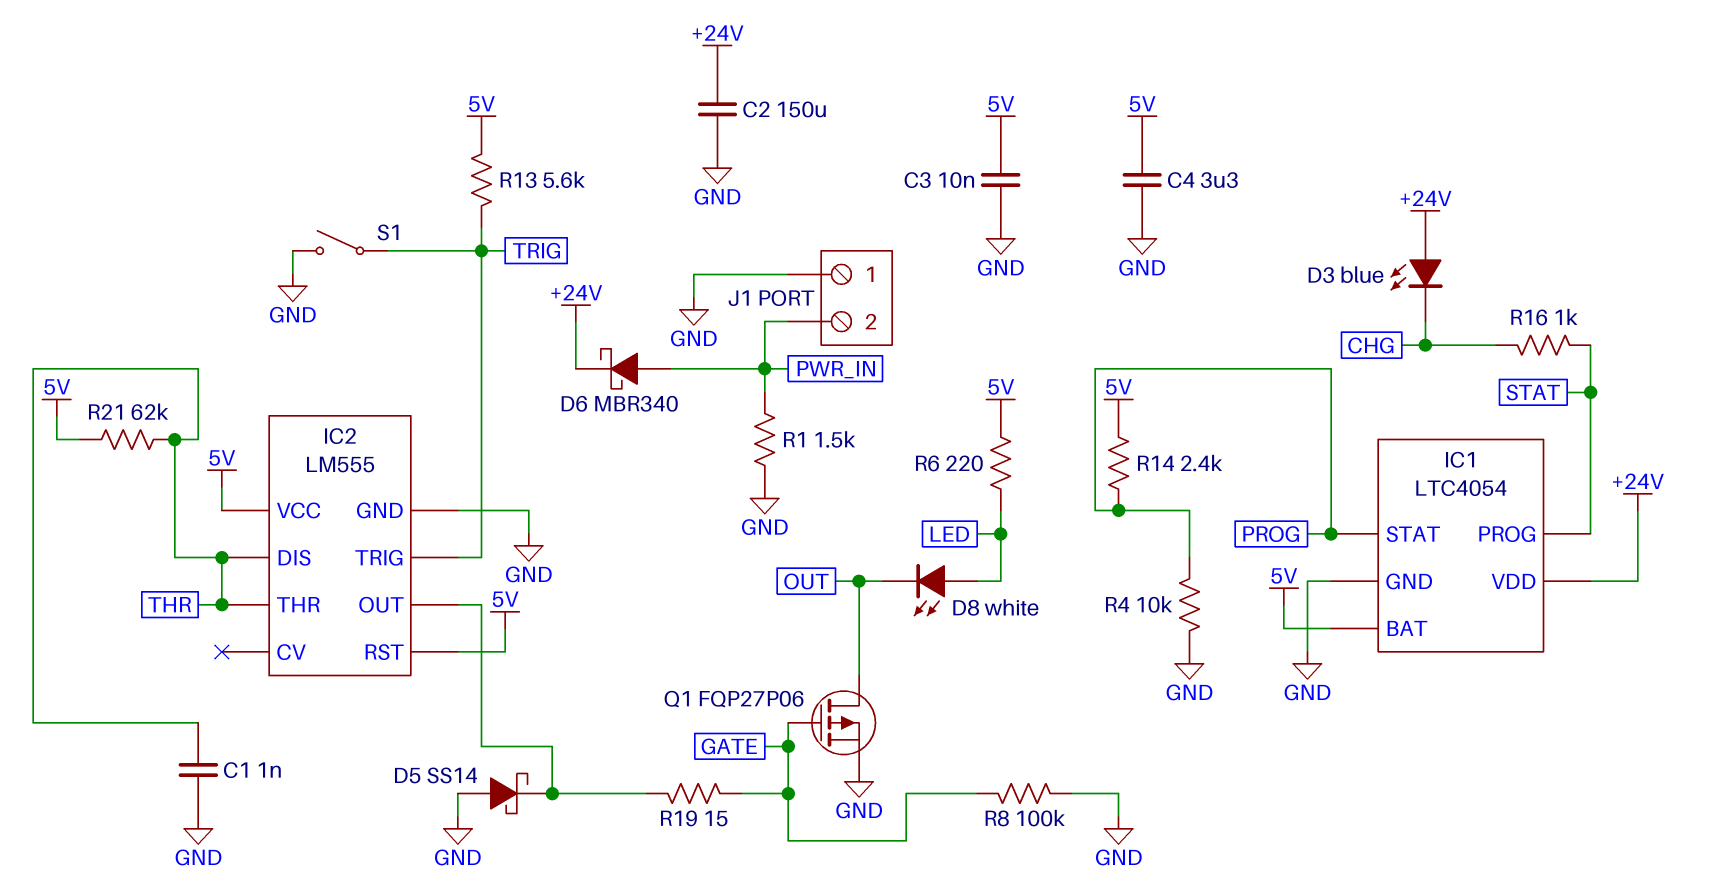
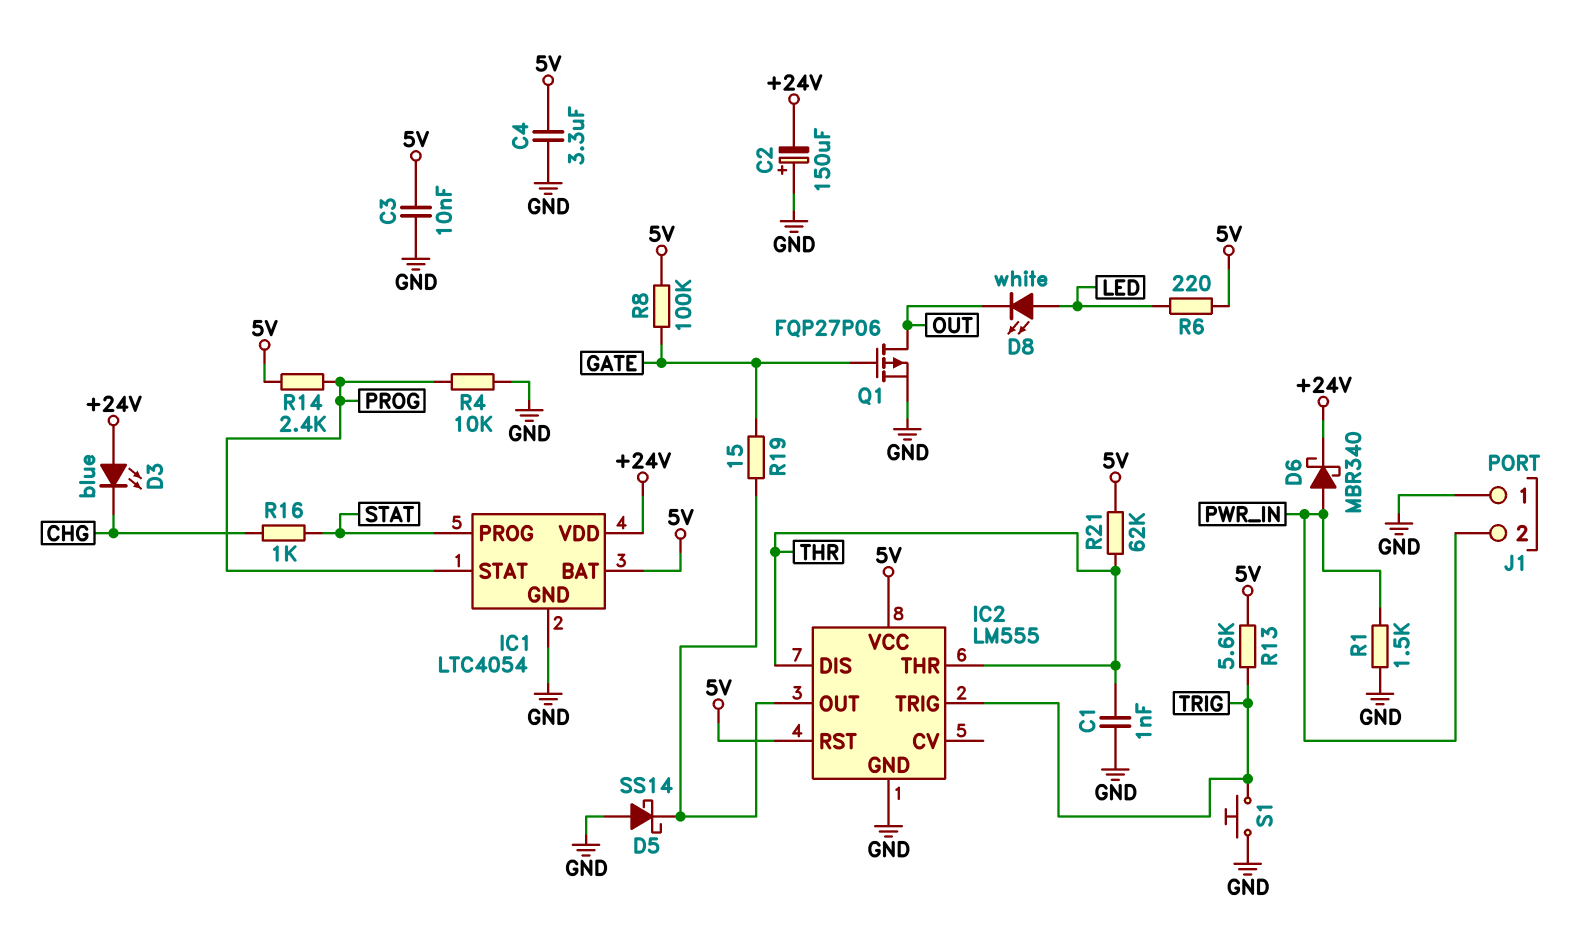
C2: 150uF (+24V, GND) -> 150uF (plus GND, minus +24V)
R8: 100k (GATE, GND) -> 100k (5V, GATE)
S1: switch (GND, TRIG) -> button (GND, TRIG)

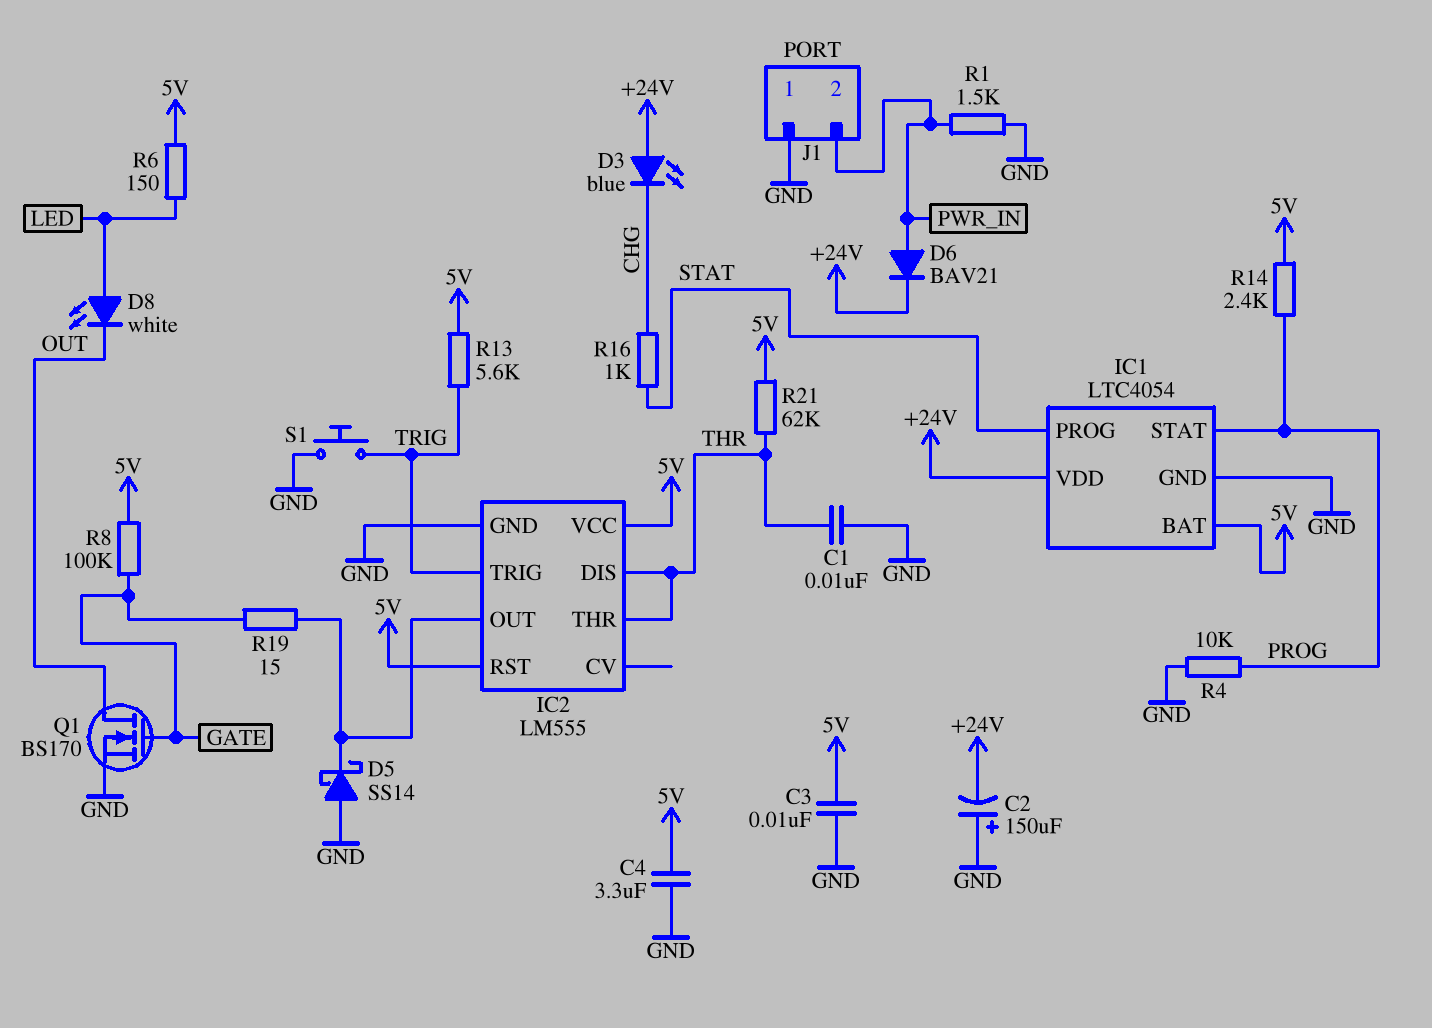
C1: 1nF (GND, THR) -> 10nF (GND, THR)
D6: schottky MBR340 (A PWR_IN, K +24V) -> diode BAV21 (A PWR_IN, K +24V)
Q1: PMOS FQP27P06 (G GATE, D OUT, S GND) -> NMOS BS170 (G GATE, D OUT, S GND)
R6: 220 (5V, LED) -> 150 (5V, LED)

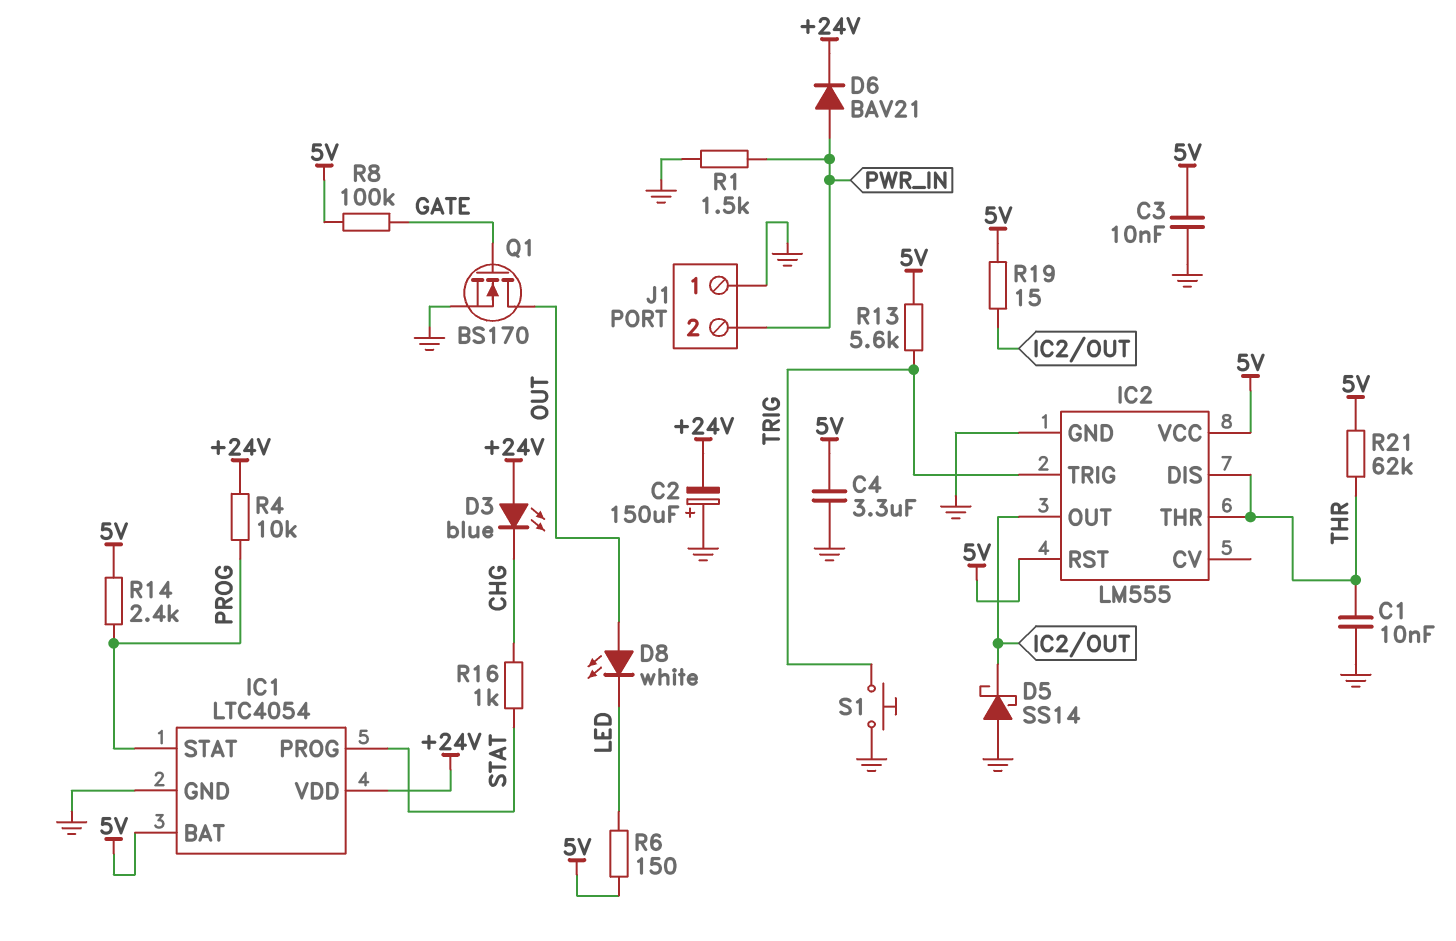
D8: LED white (A LED, K OUT) -> LED white (A OUT, K LED)
R4: 10k (GND, PROG) -> 10k (+24V, PROG)
R19: 15 (GATE, IC2/OUT) -> 15 (5V, IC2/OUT)

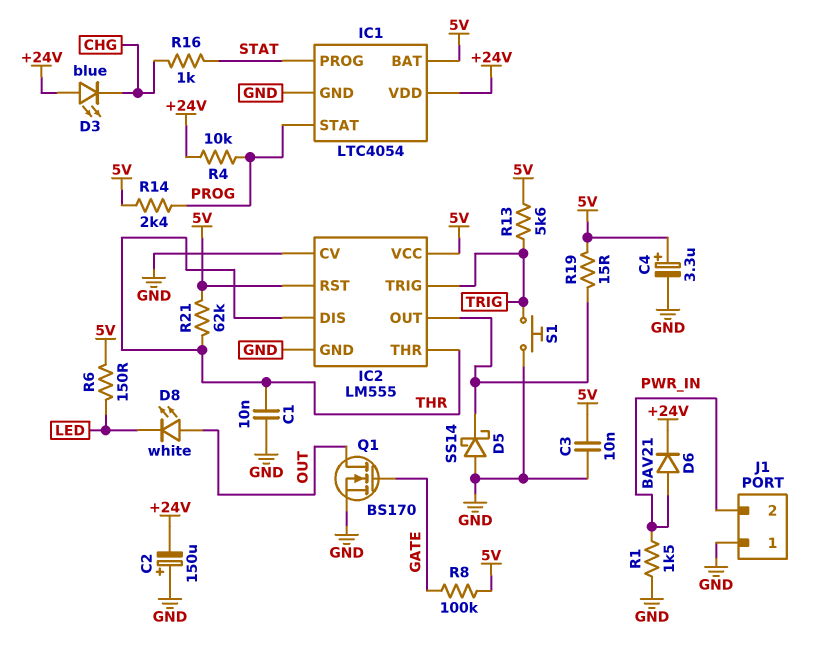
C4: 3.3uF (5V, GND) -> 3.3uF (plus 5V, minus GND)
IC2 pin CV: none -> GND

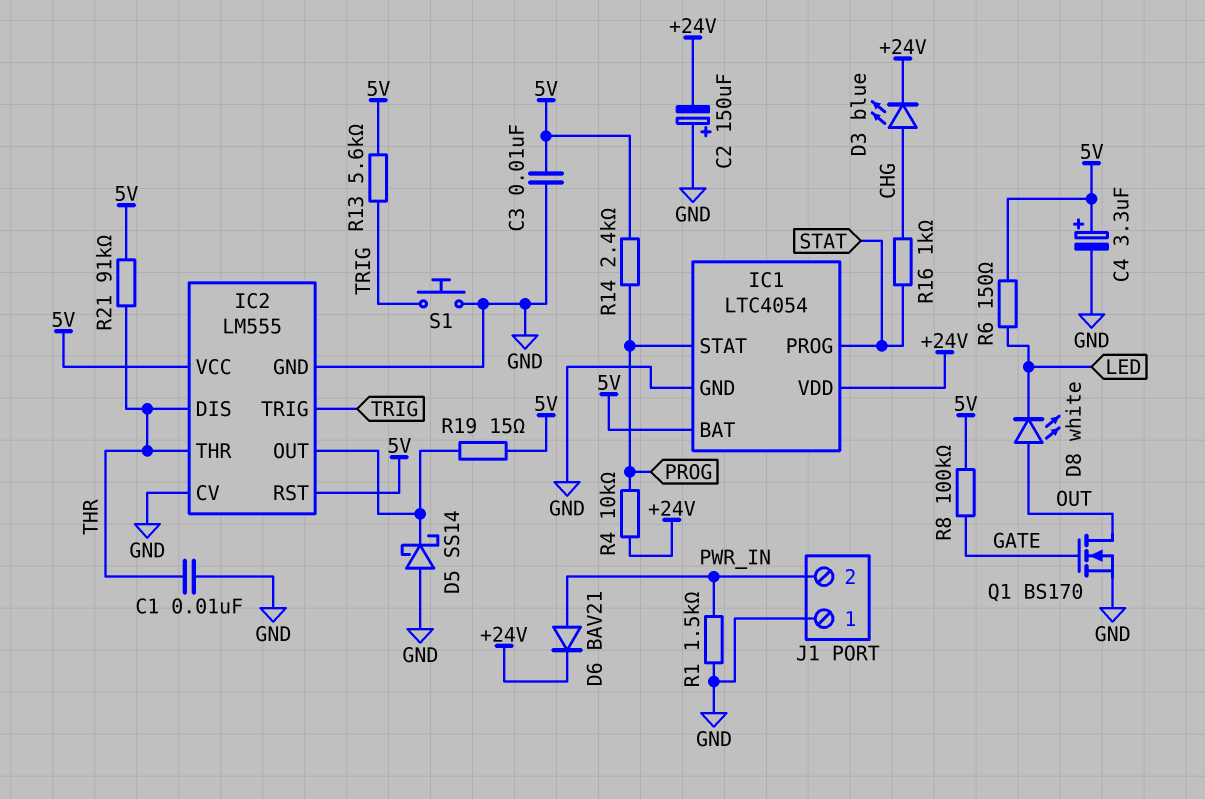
D3: LED blue (A +24V, K CHG) -> LED blue (A CHG, K +24V)
R21: 62k (5V, THR) -> 91k (5V, THR)

